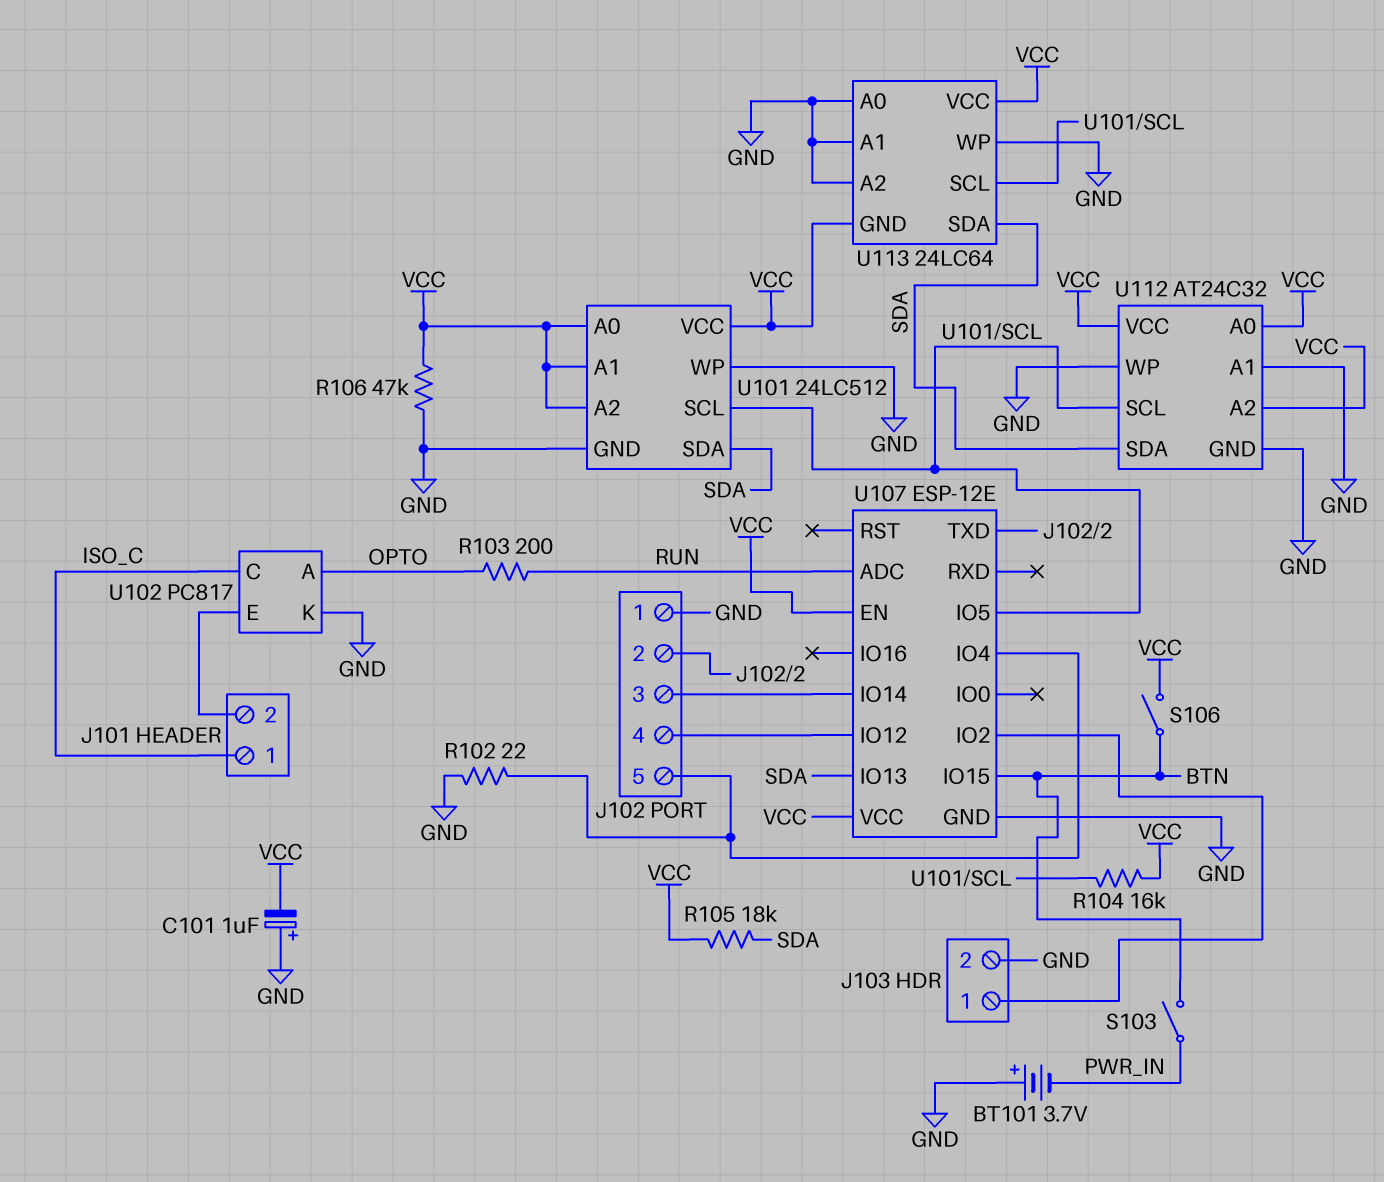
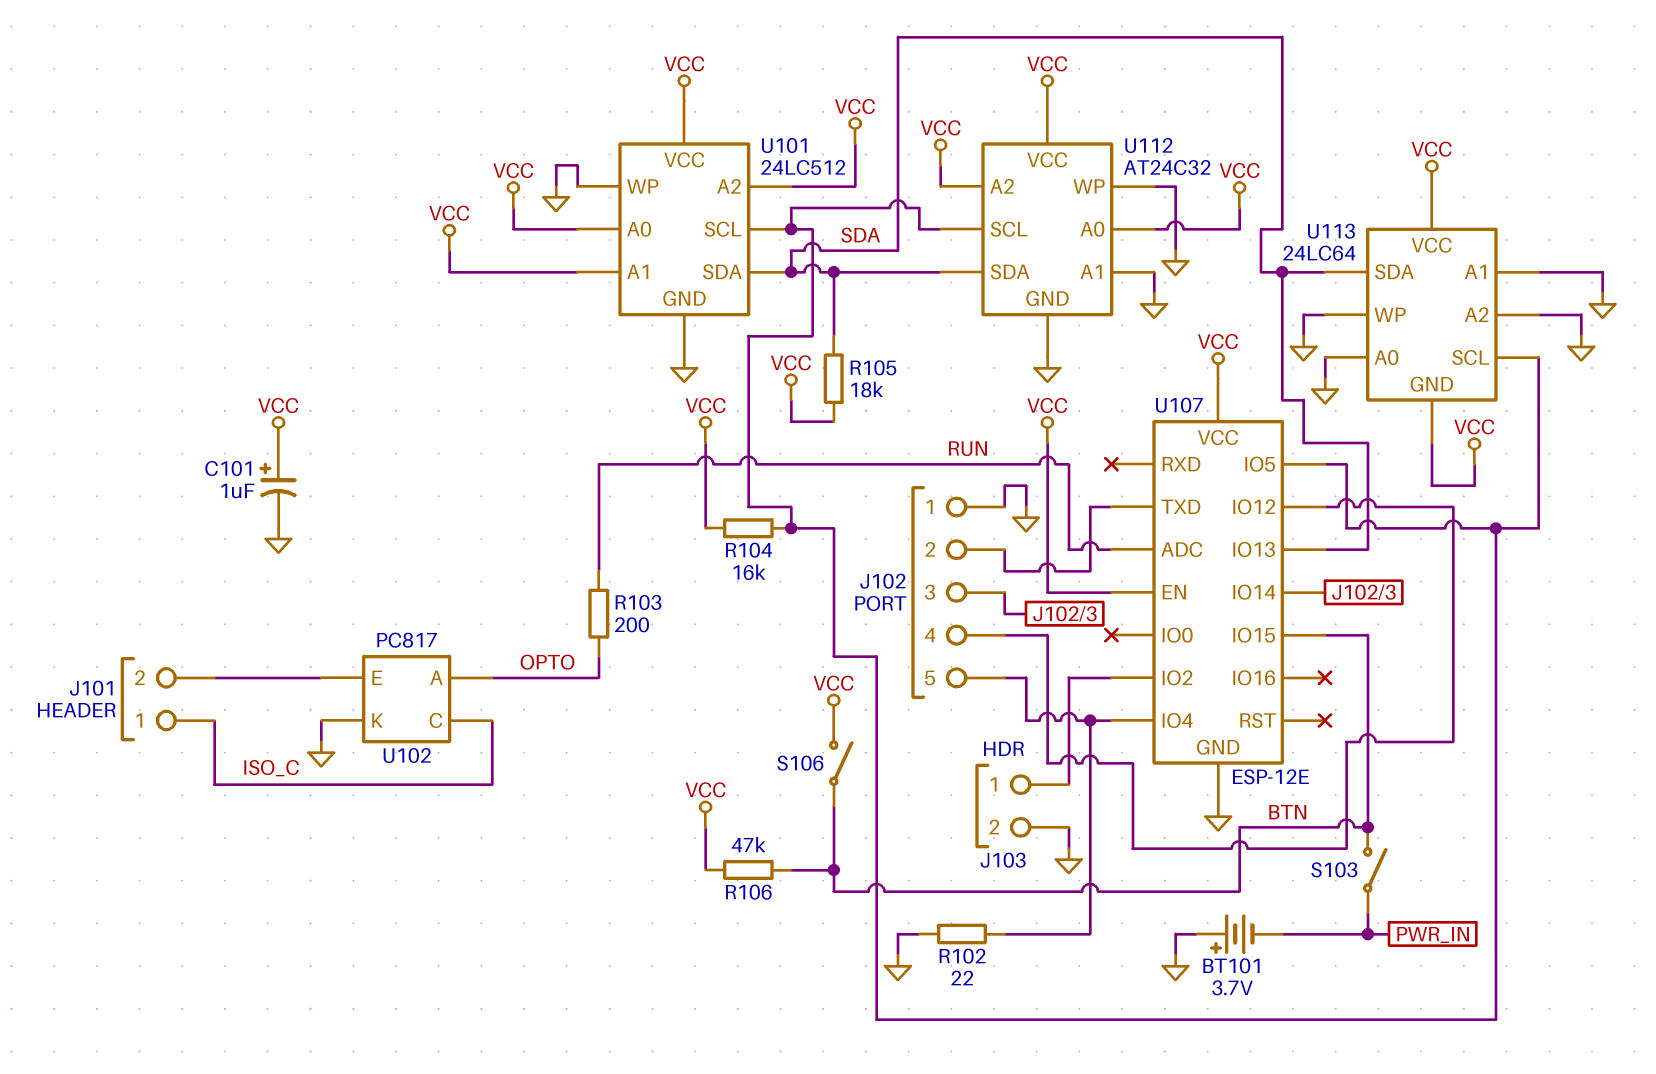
C101: 1uF (plus GND, minus VCC) -> 1uF (plus VCC, minus GND)
R106: 47k (GND, VCC) -> 47k (BTN, VCC)

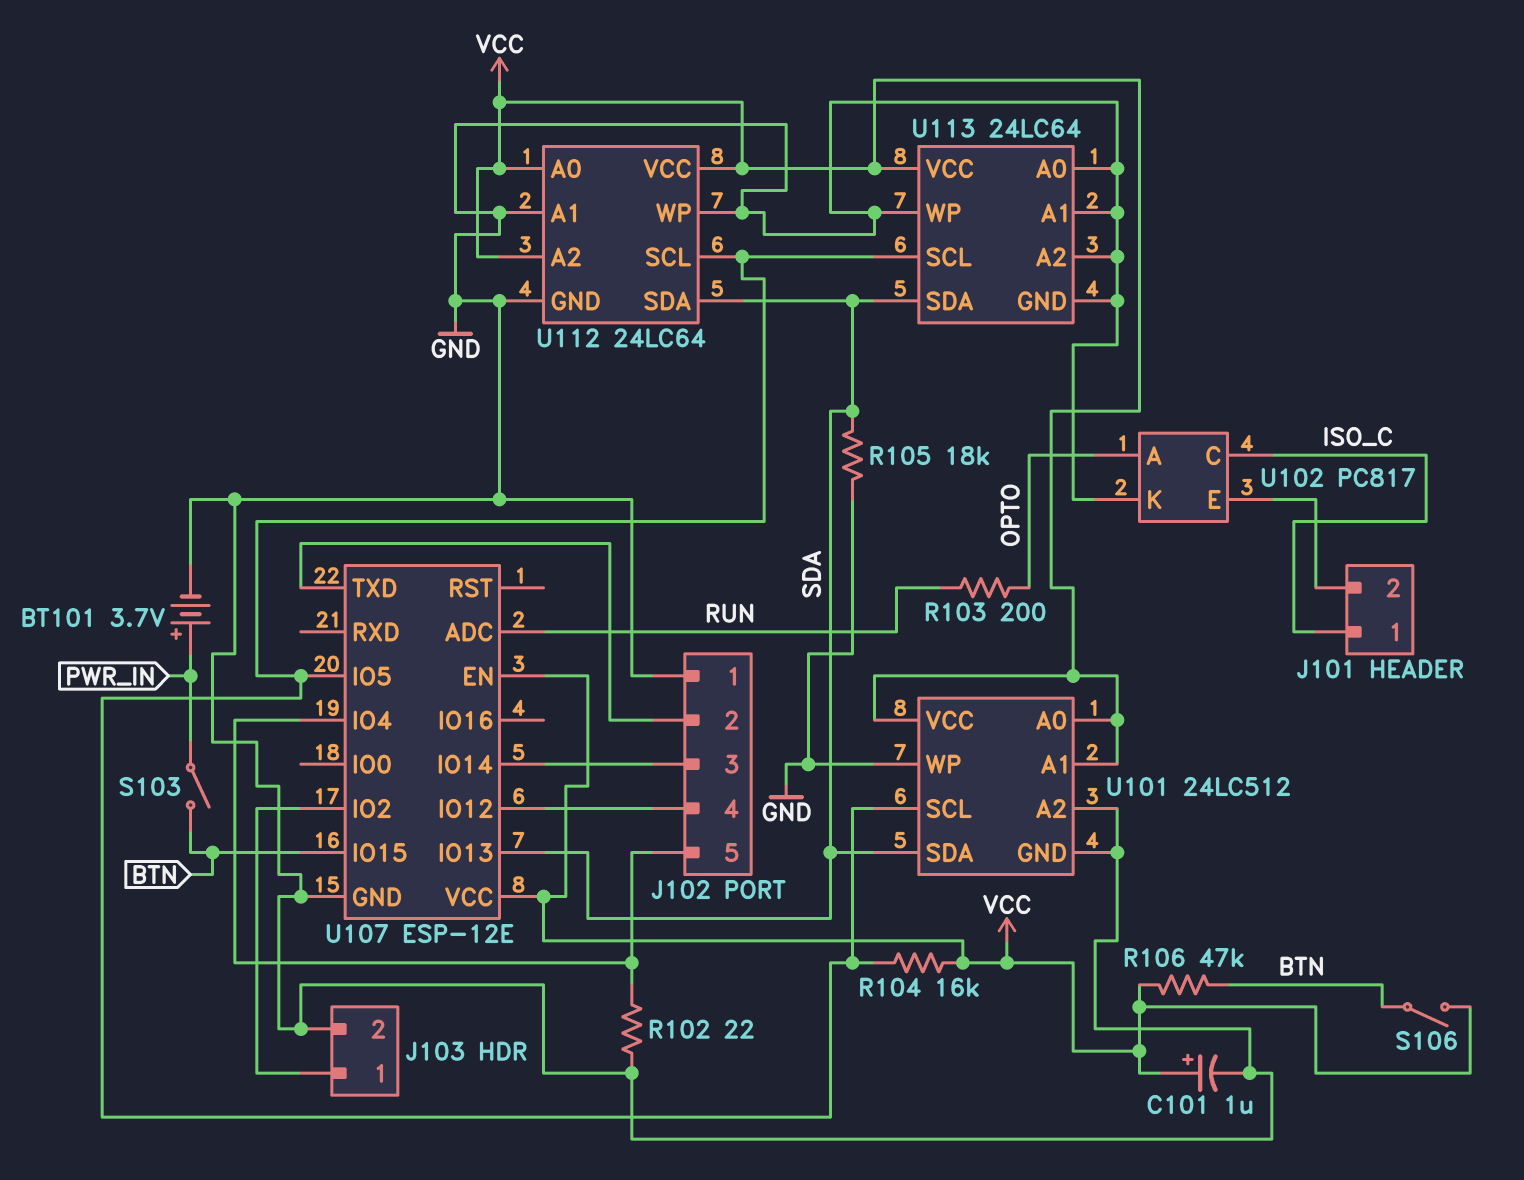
BT101: 3.7V (plus GND, minus PWR_IN) -> 3.7V (plus PWR_IN, minus GND)
R105: 18k (SDA, VCC) -> 18k (GND, SDA)
U101 pin A2: VCC -> GND
U112: AT24C32 -> 24LC64
U113 pin GND: VCC -> GND

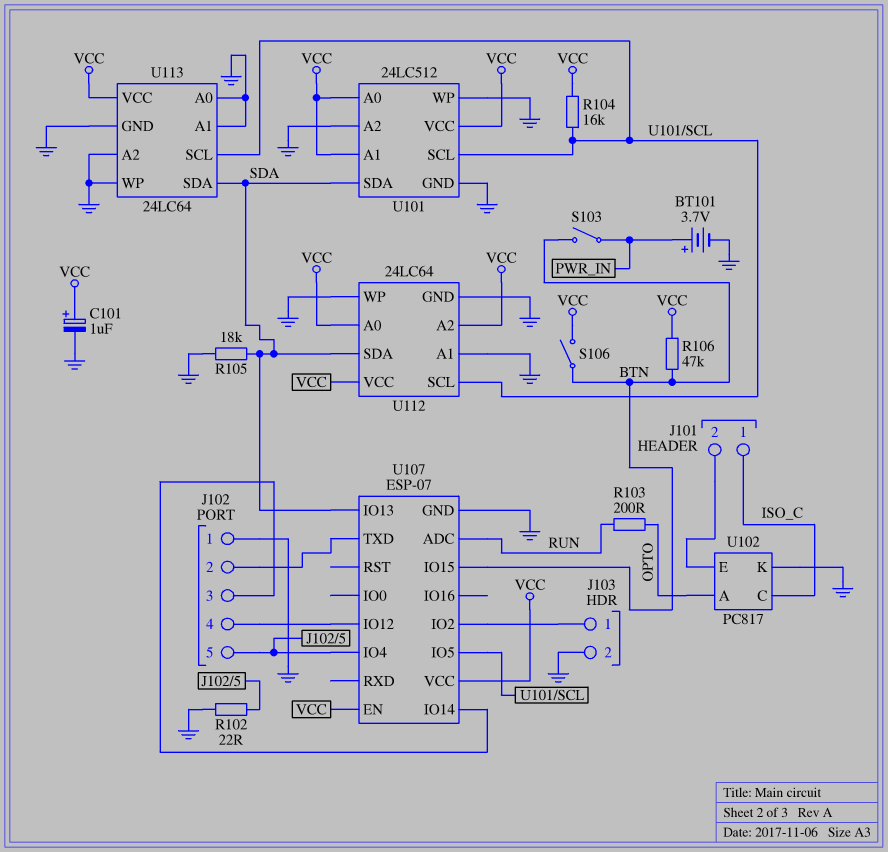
U107: ESP-12E -> ESP-07

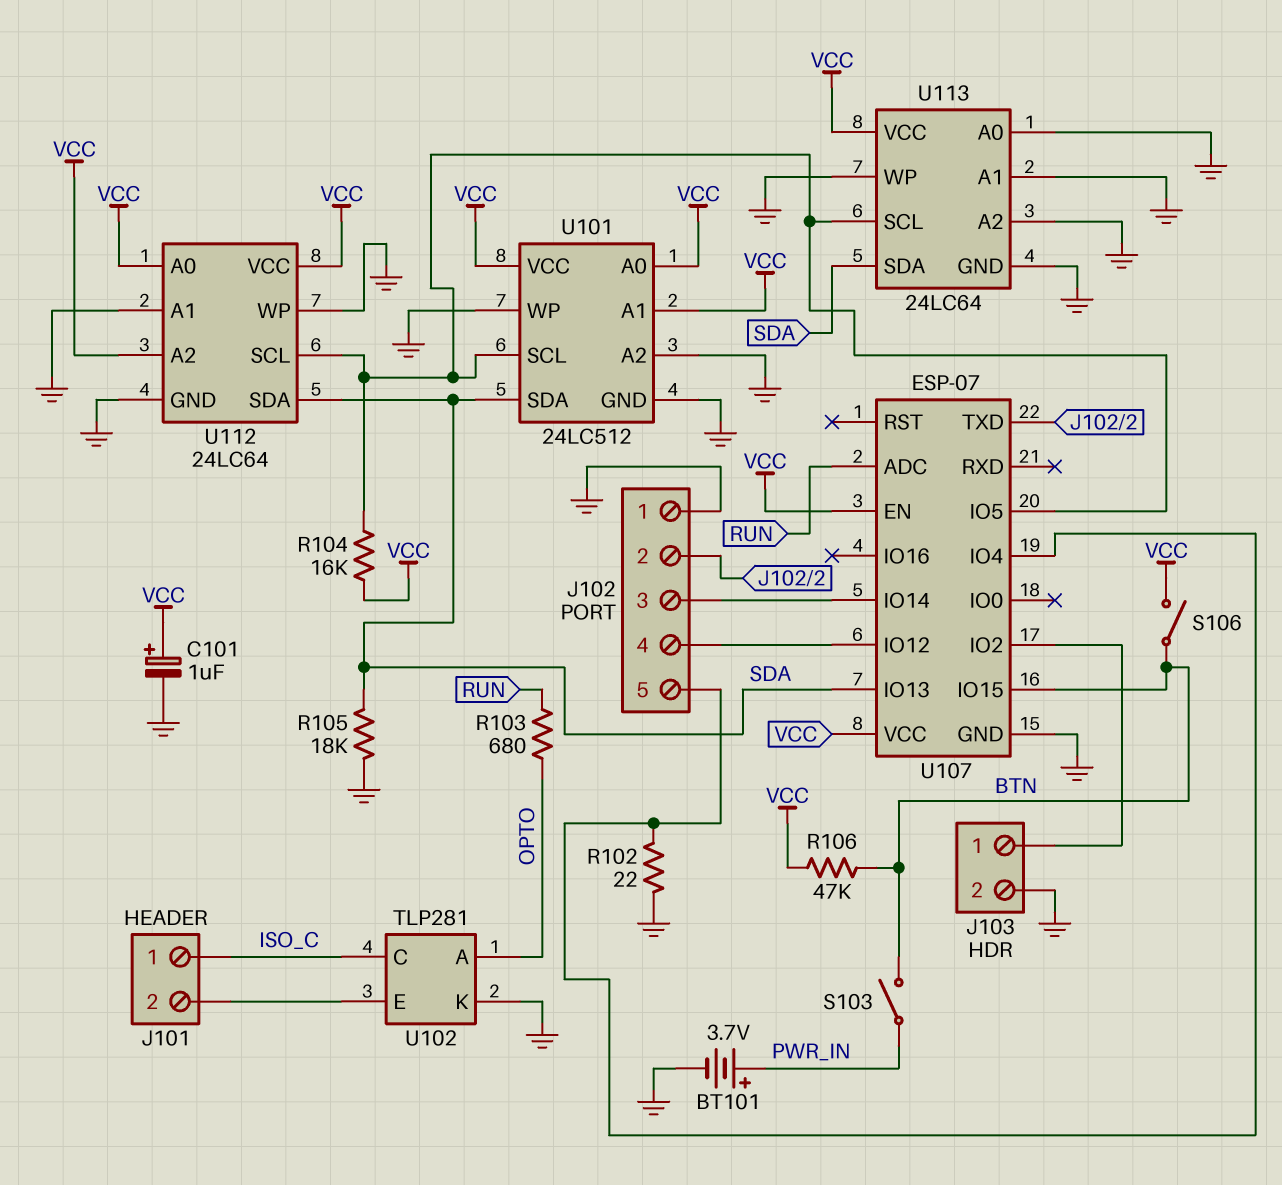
R103: 200 (OPTO, RUN) -> 680 (OPTO, RUN)
U102: PC817 -> TLP281

